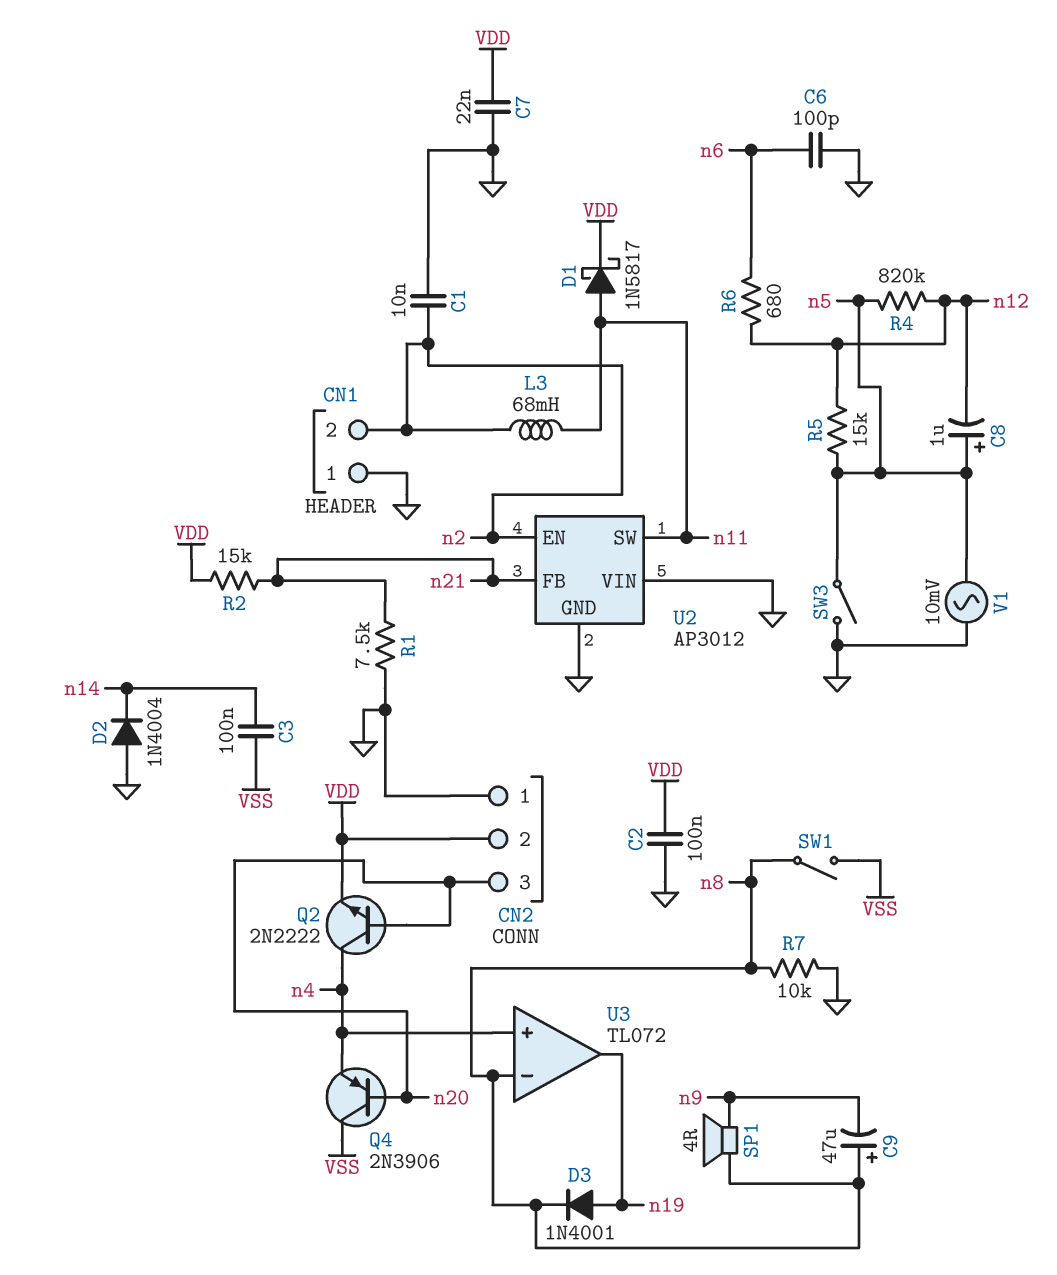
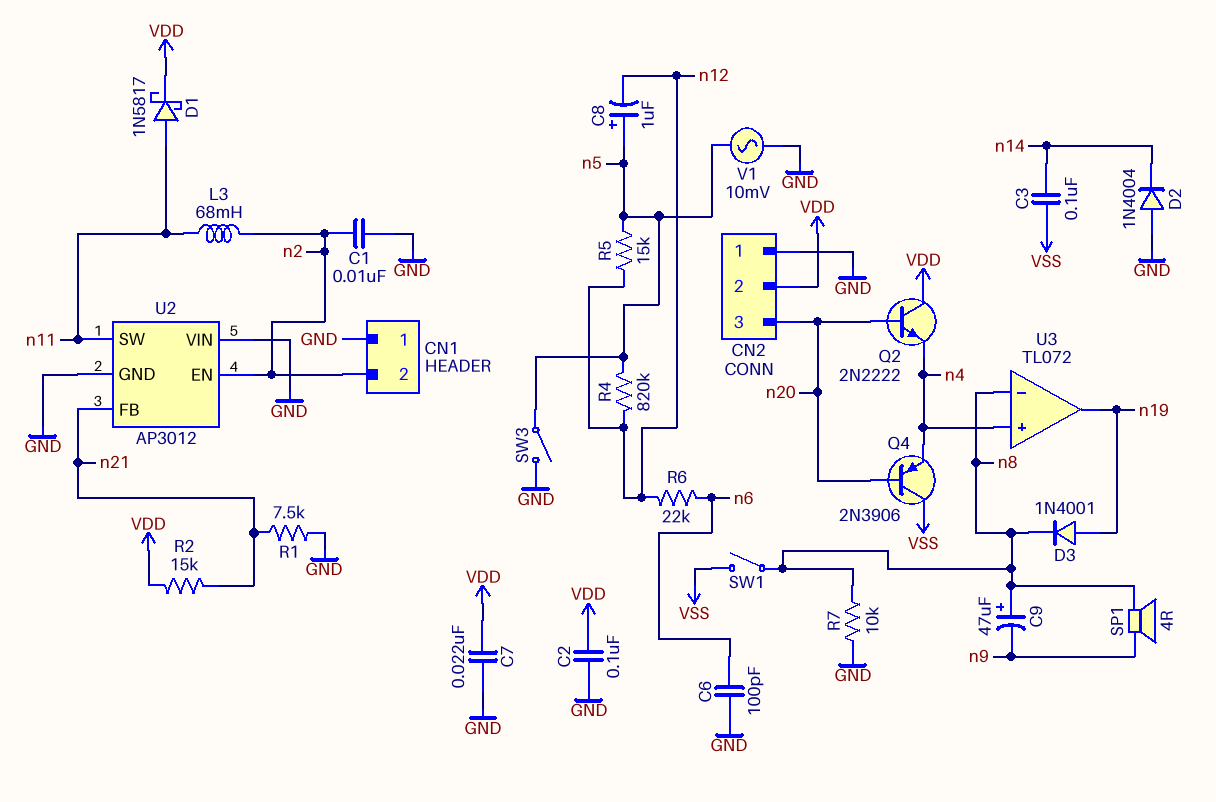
Q2: NPN 2N2222 (B n20, C n4, E VDD) -> NPN 2N2222 (B n20, C VDD, E n4)
R6: 680 (n6, n12) -> 22k (n6, n12)

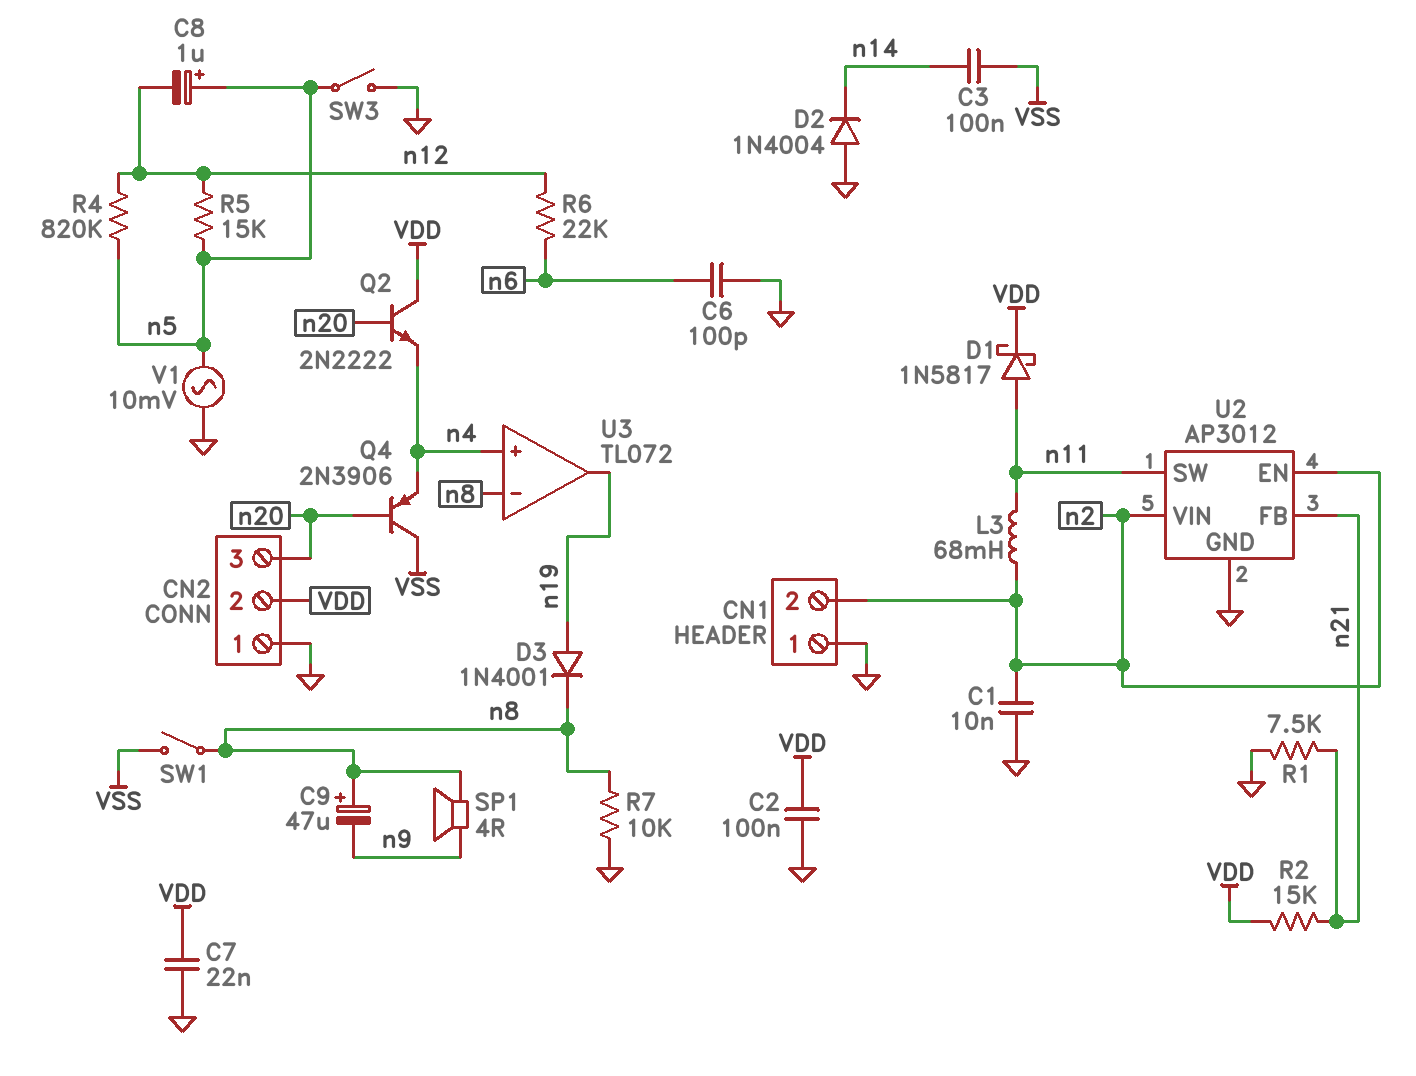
U2 pin VIN: GND -> n2

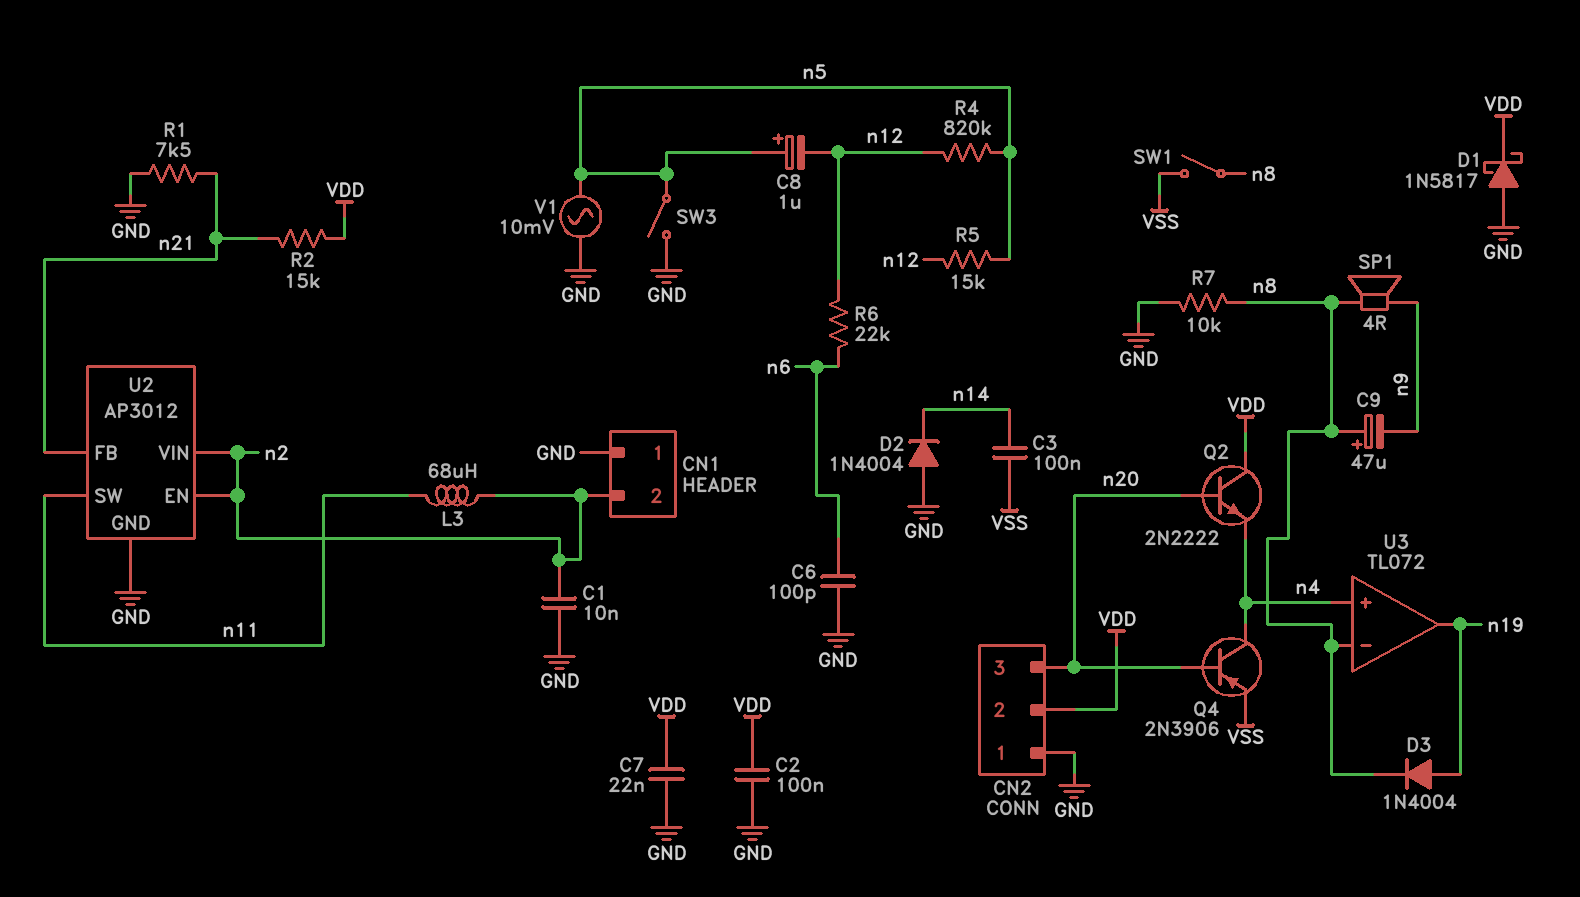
D1: schottky 1N5817 (A n11, K VDD) -> schottky 1N5817 (A GND, K VDD)
D3: diode 1N4001 (A n19, K n8) -> diode 1N4004 (A n19, K n8)
L3: 68mH (n2, n11) -> 68uH (n2, n11)
Q4: PNP 2N3906 (B n20, C VSS, E n4) -> PNP 2N3906 (B n20, C n4, E VSS)

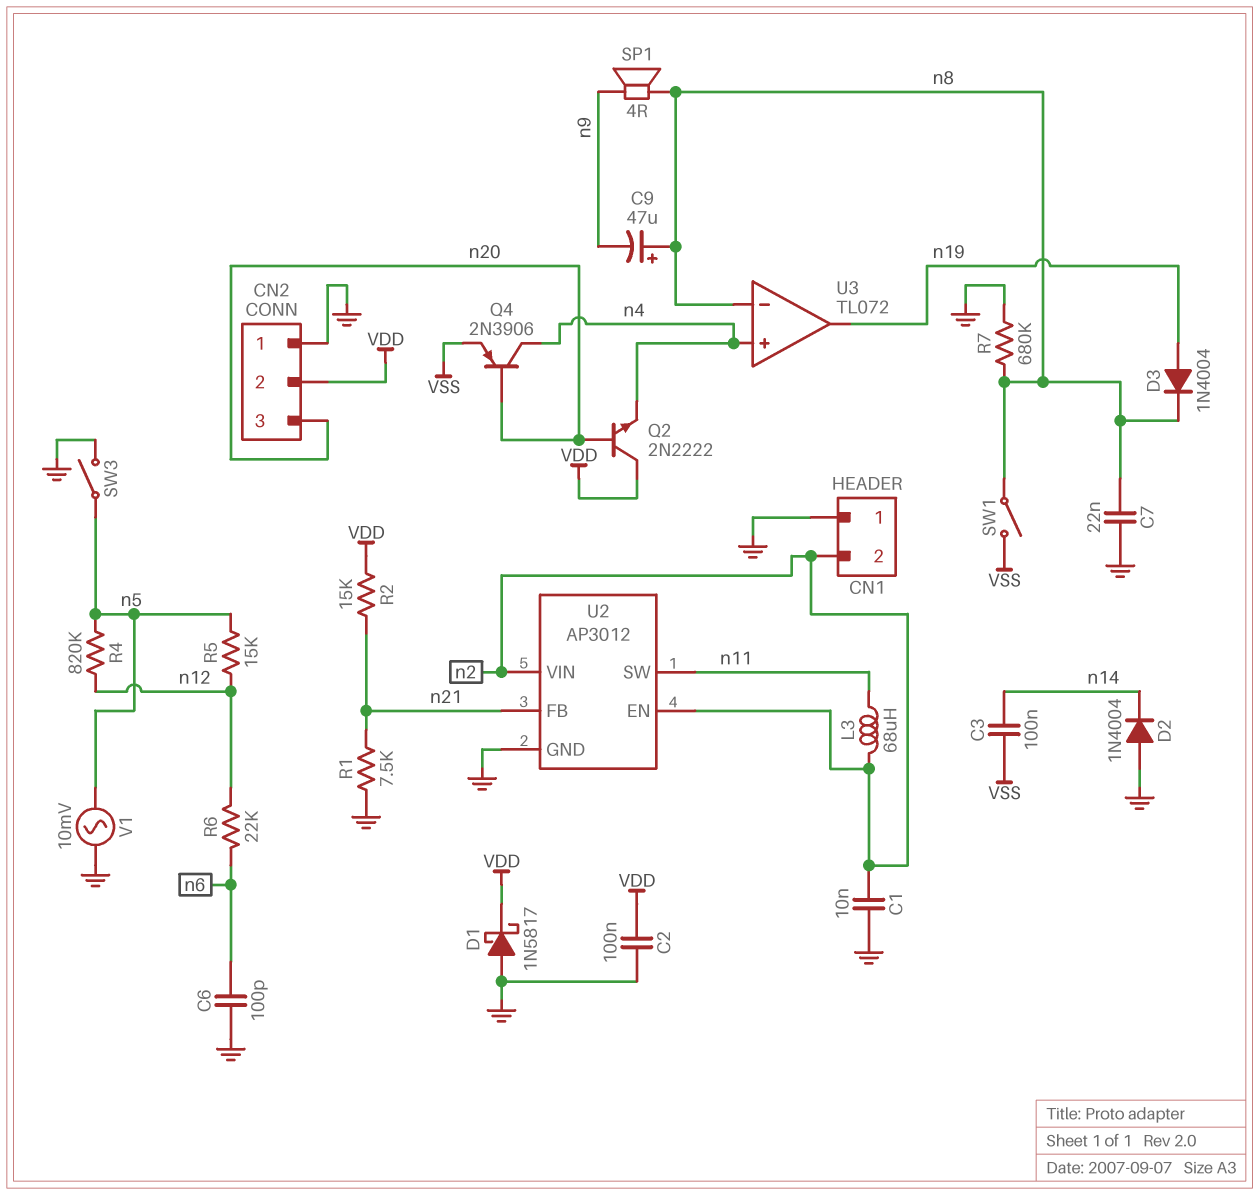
C7: 22nF (GND, VDD) -> 22nF (GND, n8)
C8: 1uF (plus n5, minus n12) -> none
R7: 10k (GND, n8) -> 680k (GND, n8)

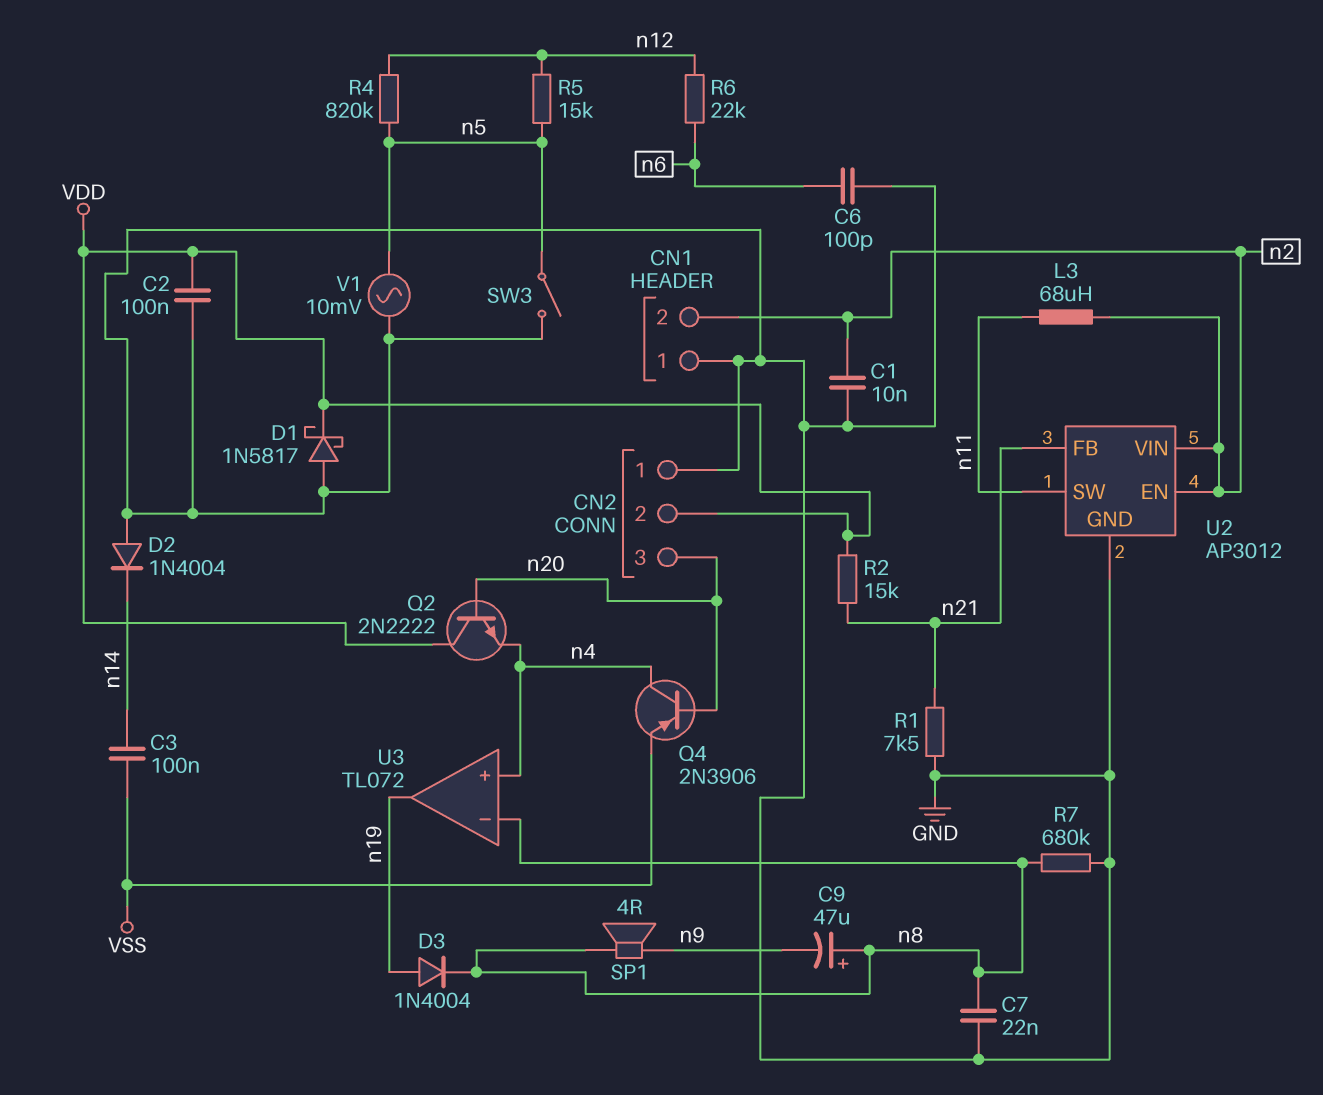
SW1: switch (VSS, n8) -> none

